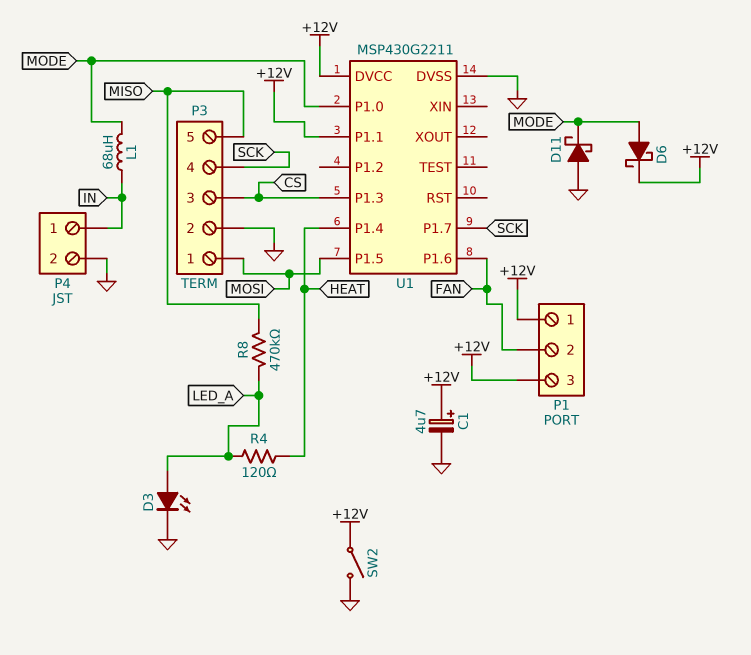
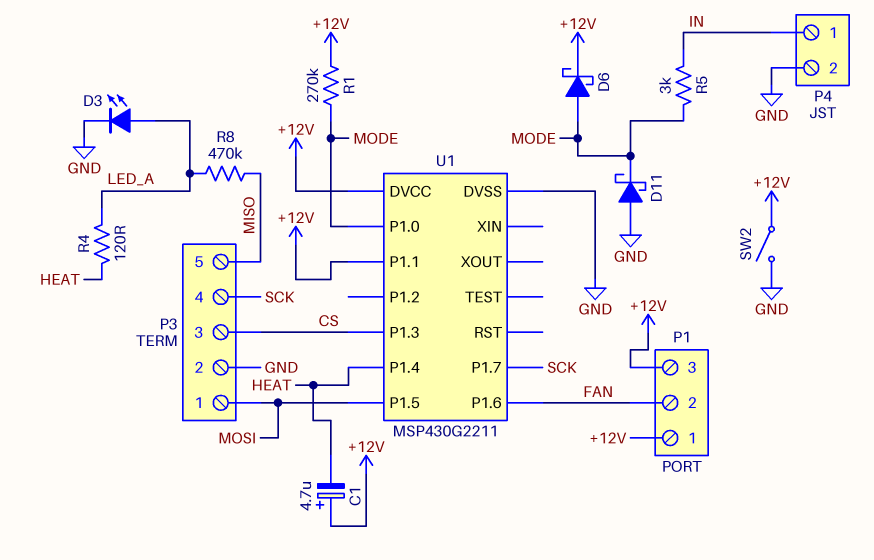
C1: 4.7uF (plus +12V, minus GND) -> 4.7uF (plus +12V, minus HEAT)
L1: 68uH (IN, MODE) -> none
R1: none -> 270k (+12V, MODE)
R5: none -> 3k (IN, MODE)

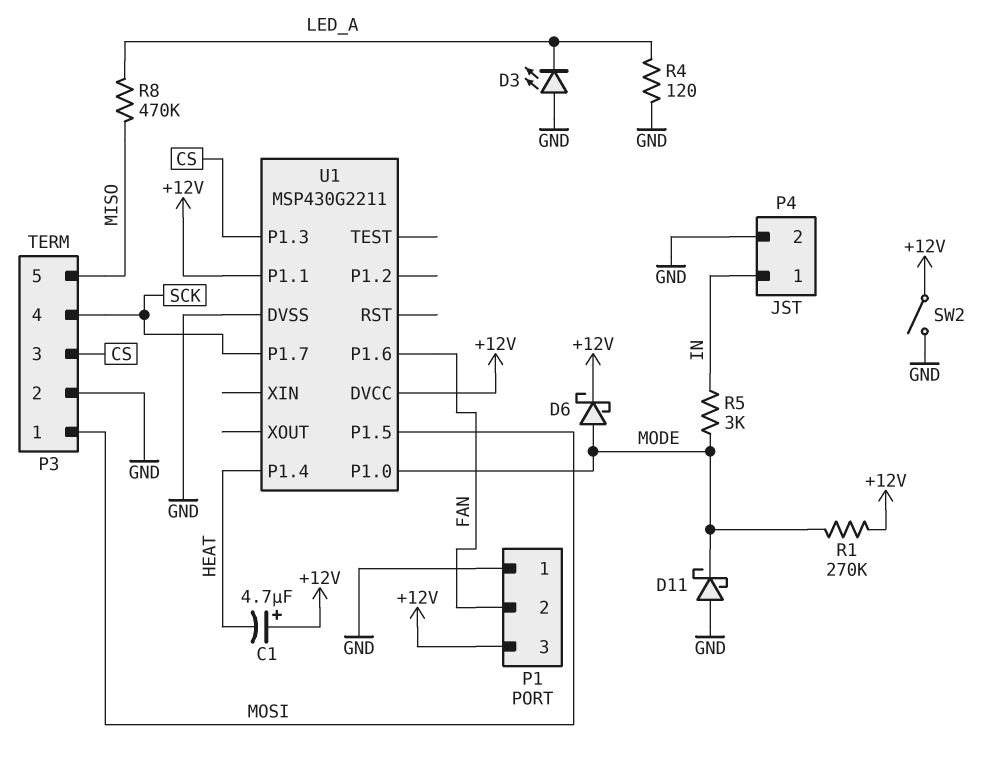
D3: LED (A LED_A, K GND) -> LED (A GND, K LED_A)
P1 pin 1: +12V -> GND
R4: 120 (HEAT, LED_A) -> 120 (GND, LED_A)

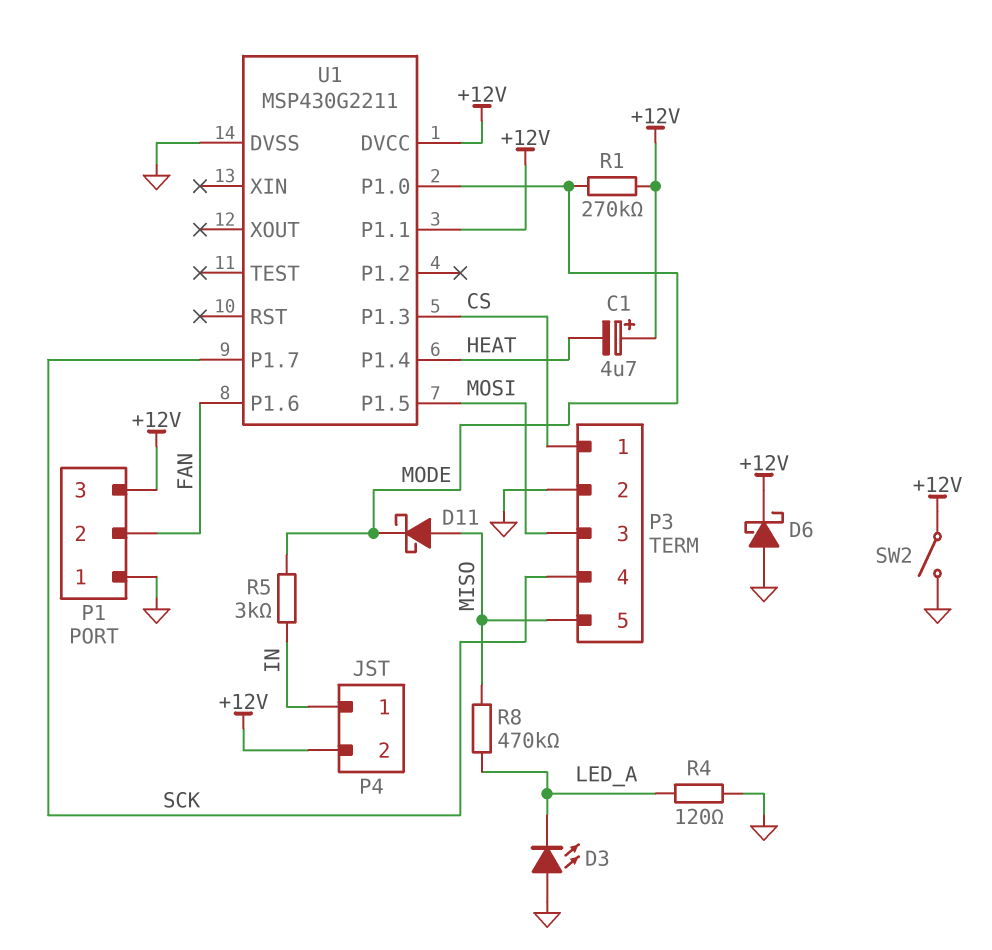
D6: schottky (A MODE, K +12V) -> schottky (A GND, K +12V)
D11: schottky (A GND, K MODE) -> schottky (A MISO, K MODE)
P3 pin 1: MOSI -> CS
P3 pin 3: CS -> MOSI
P4 pin 2: GND -> +12V

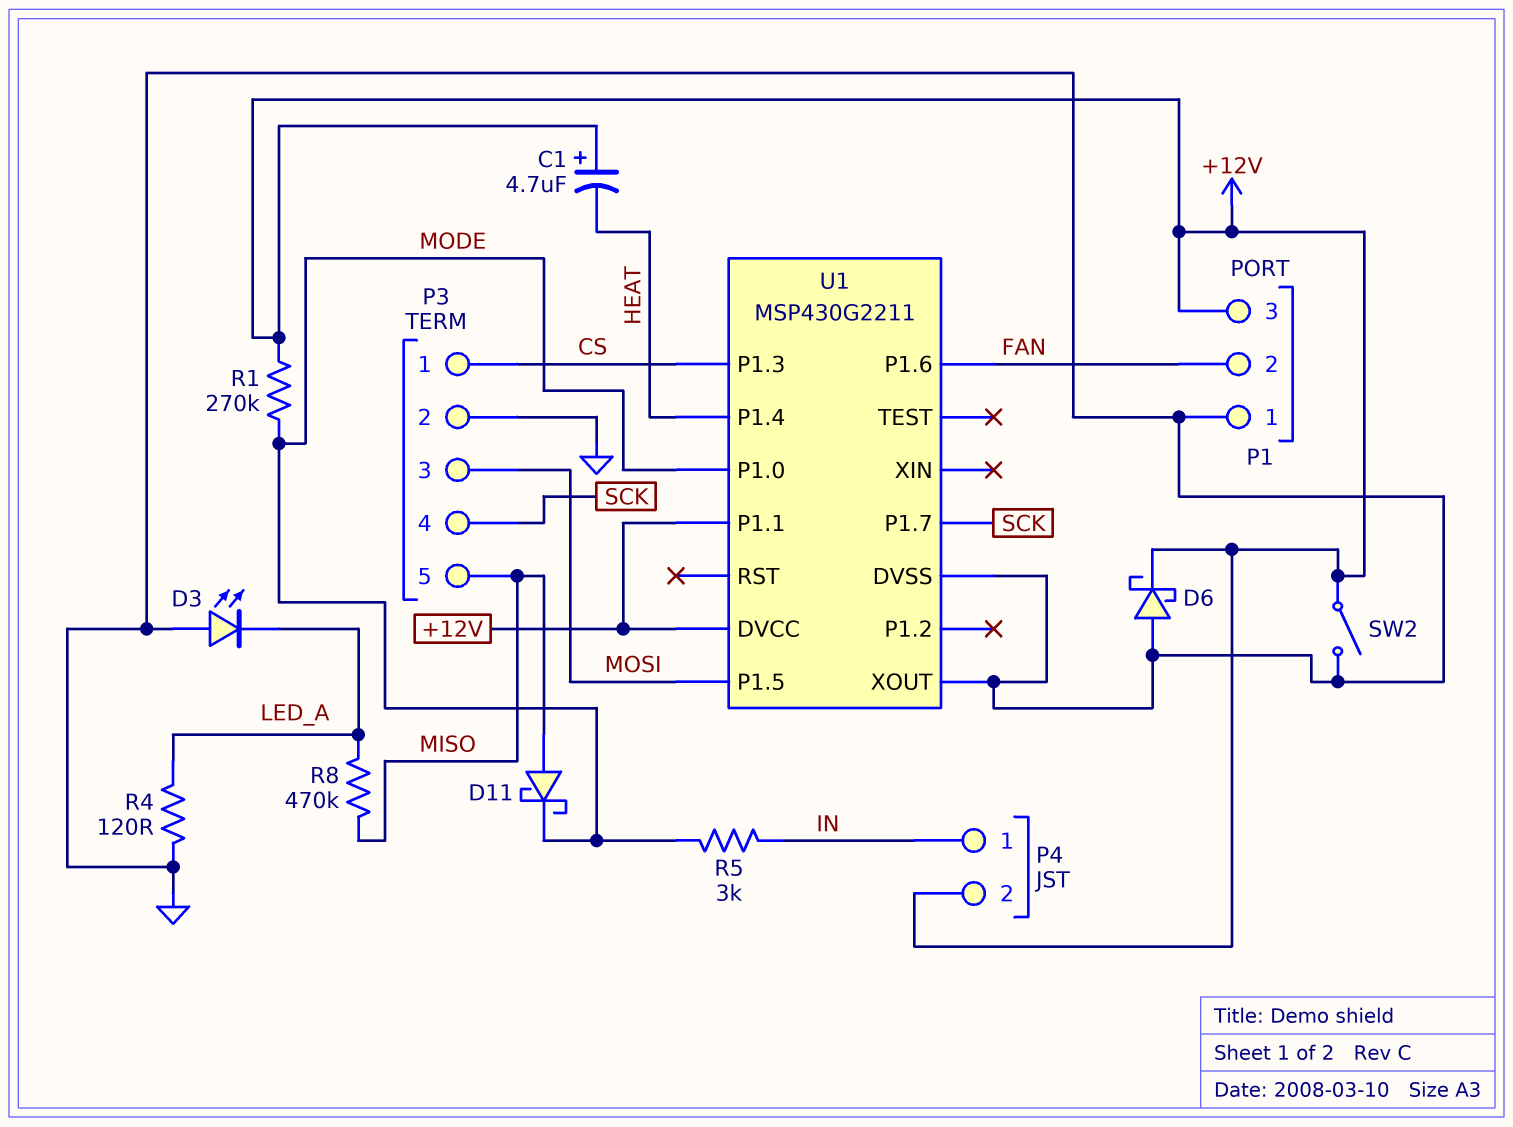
U1 pin XOUT: none -> GND

